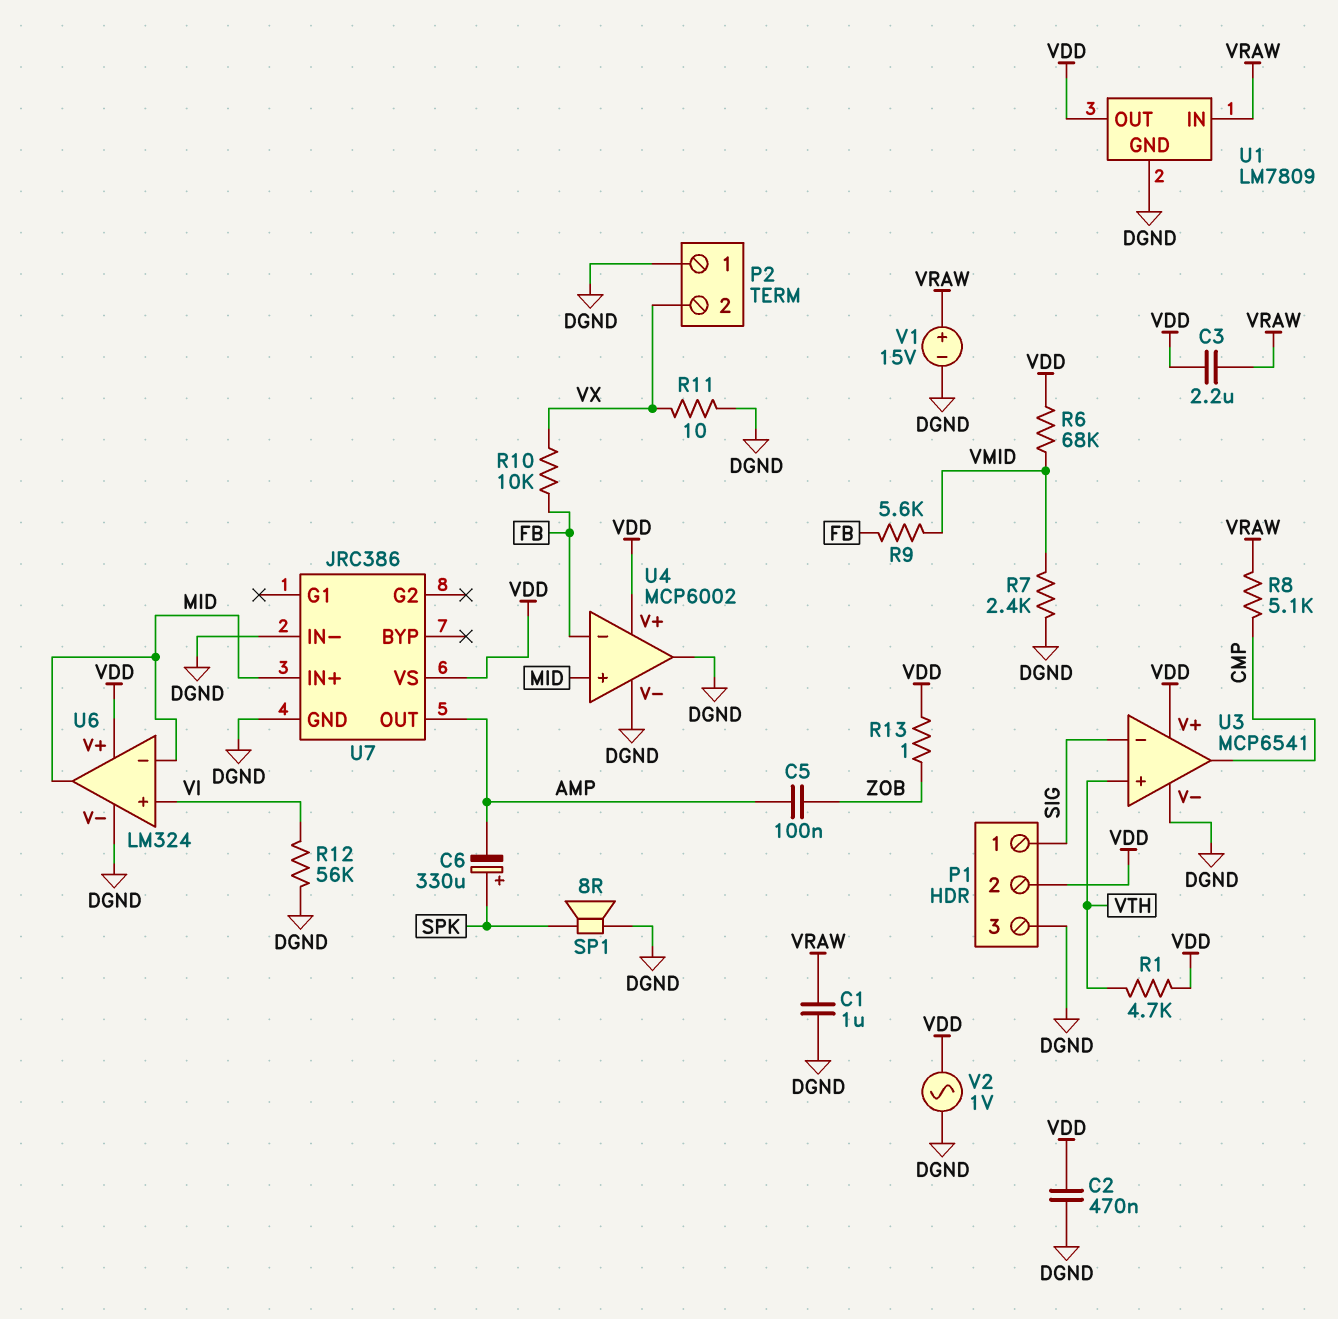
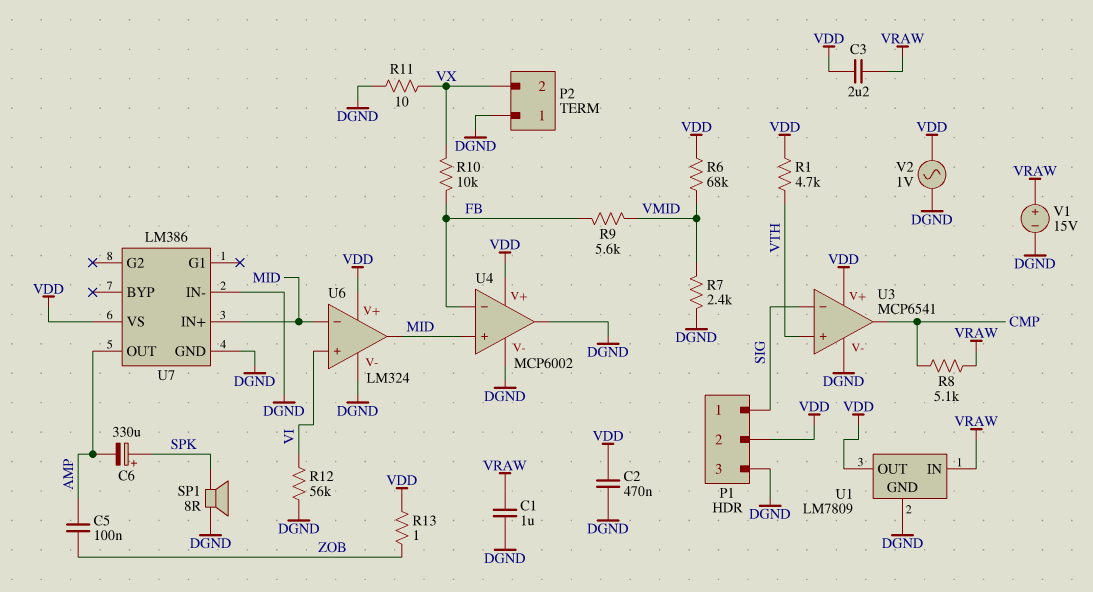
U7: JRC386 -> LM386

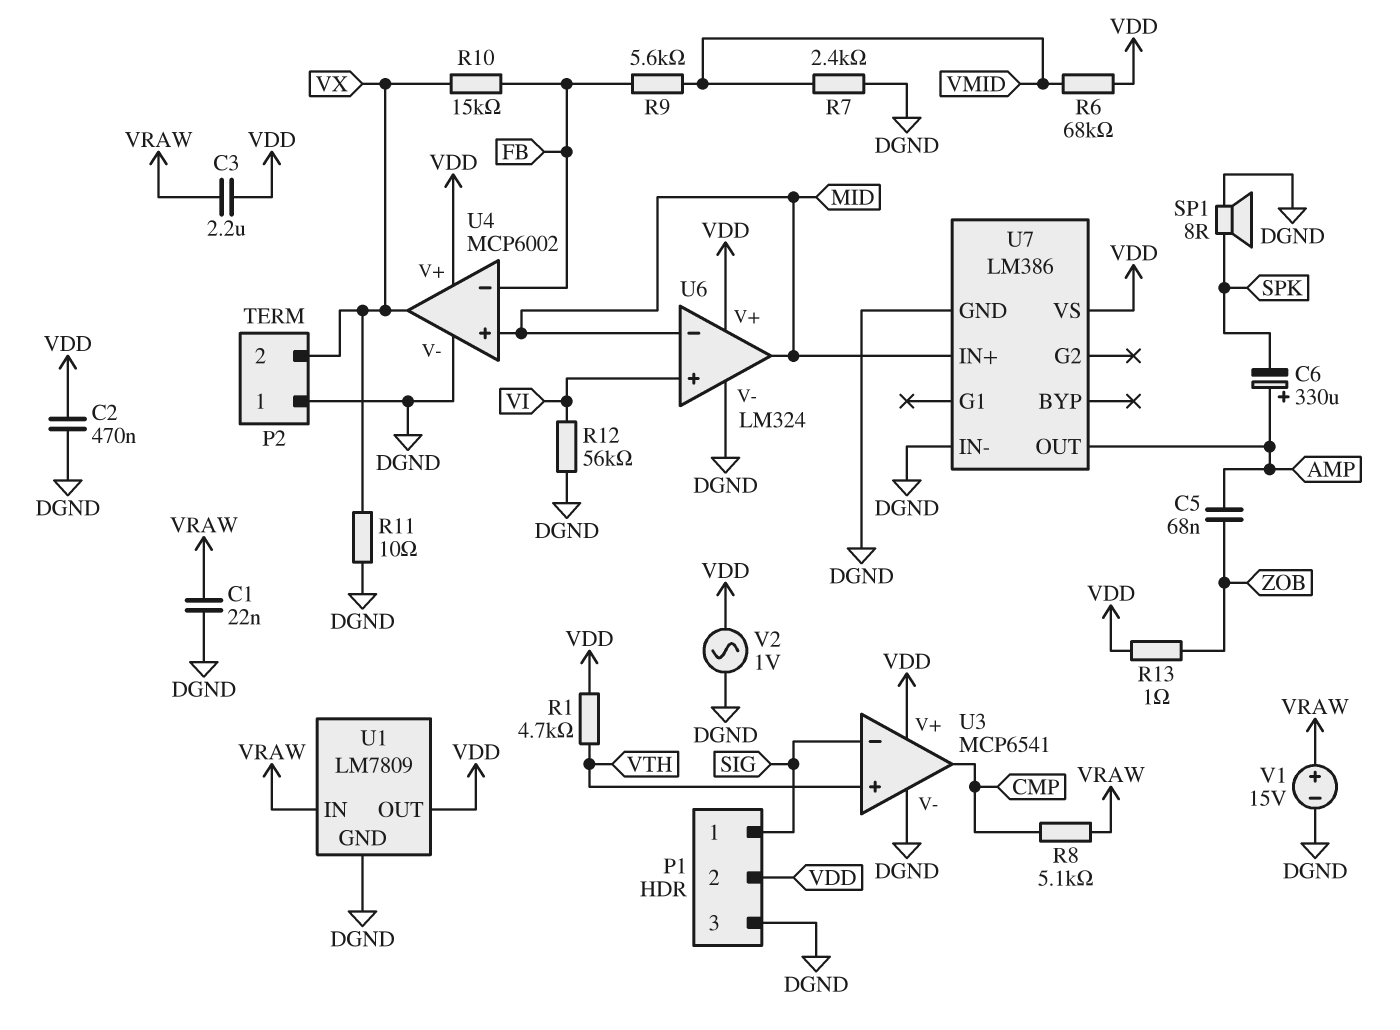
C1: 1uF (DGND, VRAW) -> 22nF (DGND, VRAW)
C5: 100nF (AMP, ZOB) -> 68nF (AMP, ZOB)
C6: 330uF (plus SPK, minus AMP) -> 330uF (plus AMP, minus SPK)
R10: 10k (FB, VX) -> 15k (FB, VX)
U4 pin out: DGND -> VX

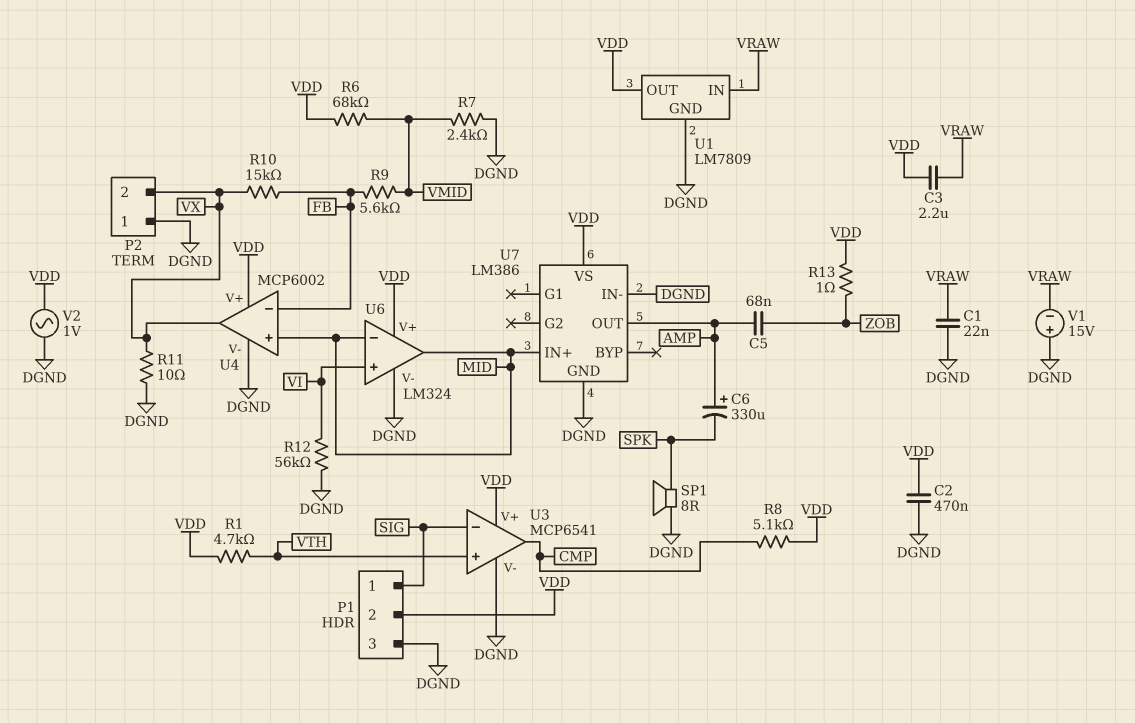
R8: 5.1k (CMP, VRAW) -> 5.1k (CMP, VDD)
V1: 15V (plus VRAW, minus DGND) -> 15V (plus DGND, minus VRAW)

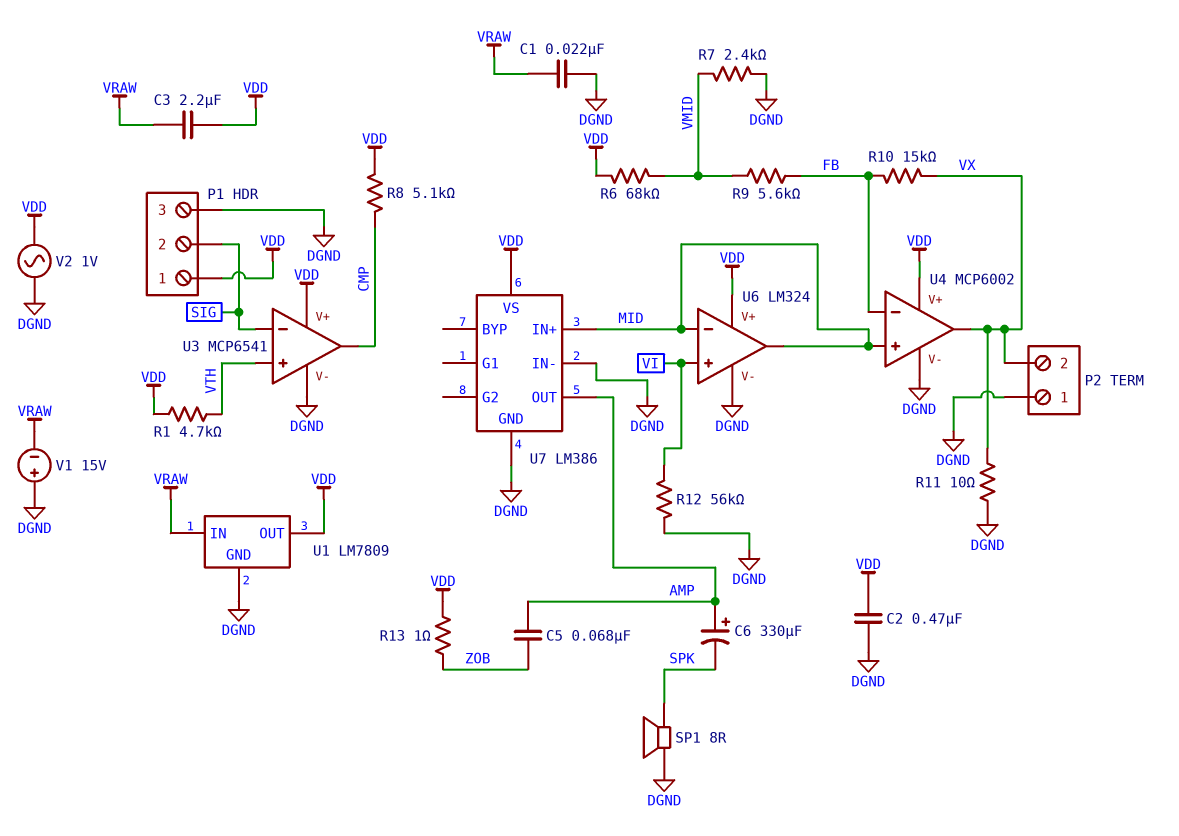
P1 pin 1: SIG -> VDD
P1 pin 2: VDD -> SIG

